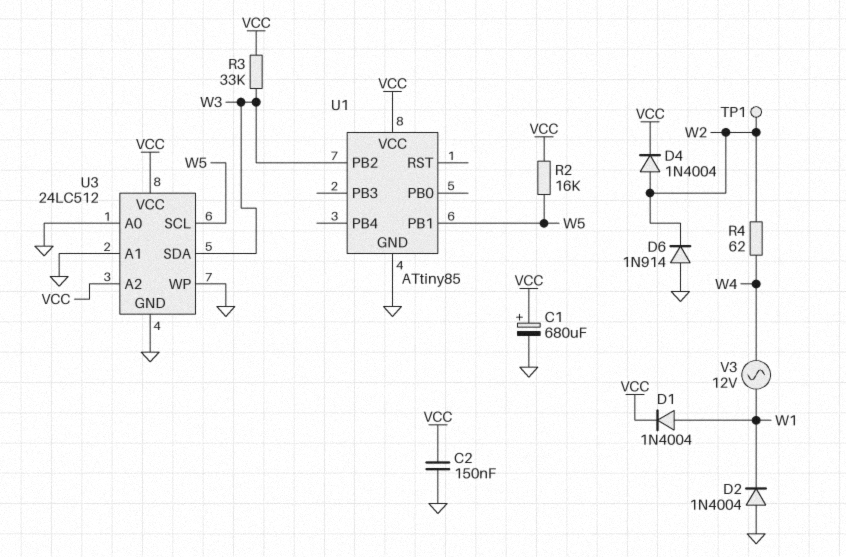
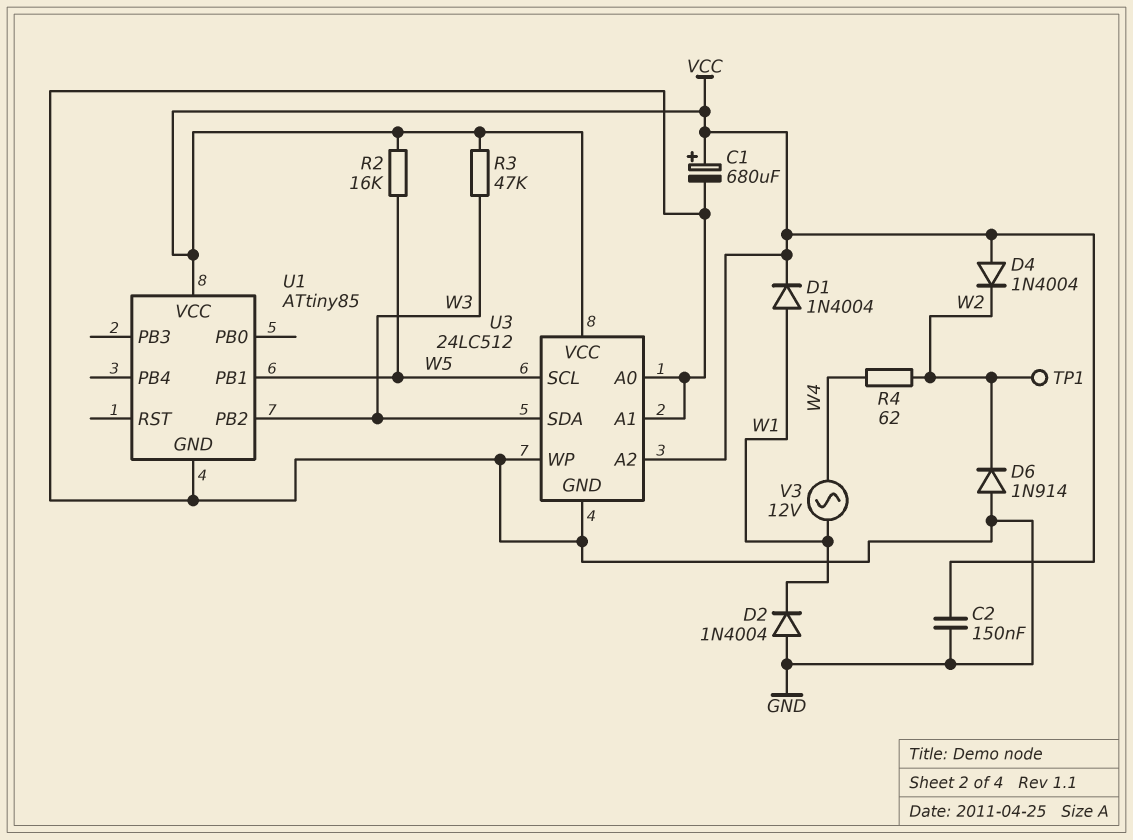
D4: diode 1N4004 (A W2, K VCC) -> diode 1N4004 (A VCC, K W2)
R3: 33k (VCC, W3) -> 47k (VCC, W3)

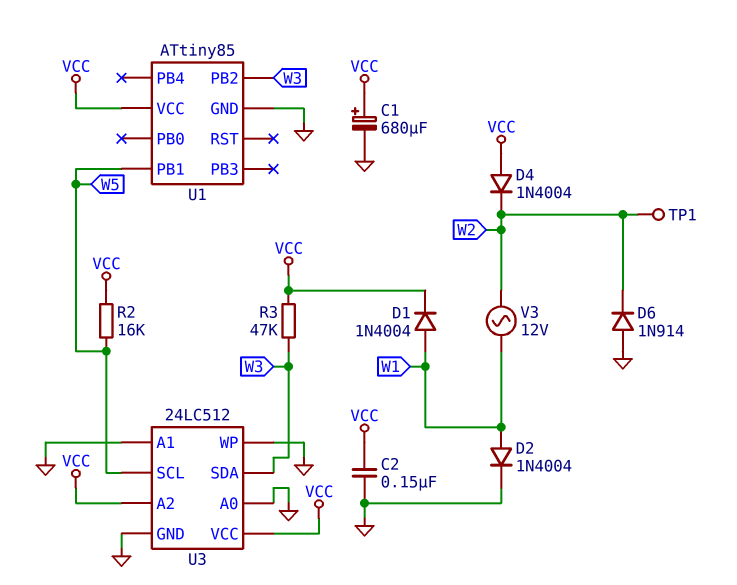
D2: diode 1N4004 (A GND, K W1) -> diode 1N4004 (A W1, K GND)
R4: 62 (W2, W4) -> none
V3: AC 12V (W1, W4) -> AC 12V (W1, W2)

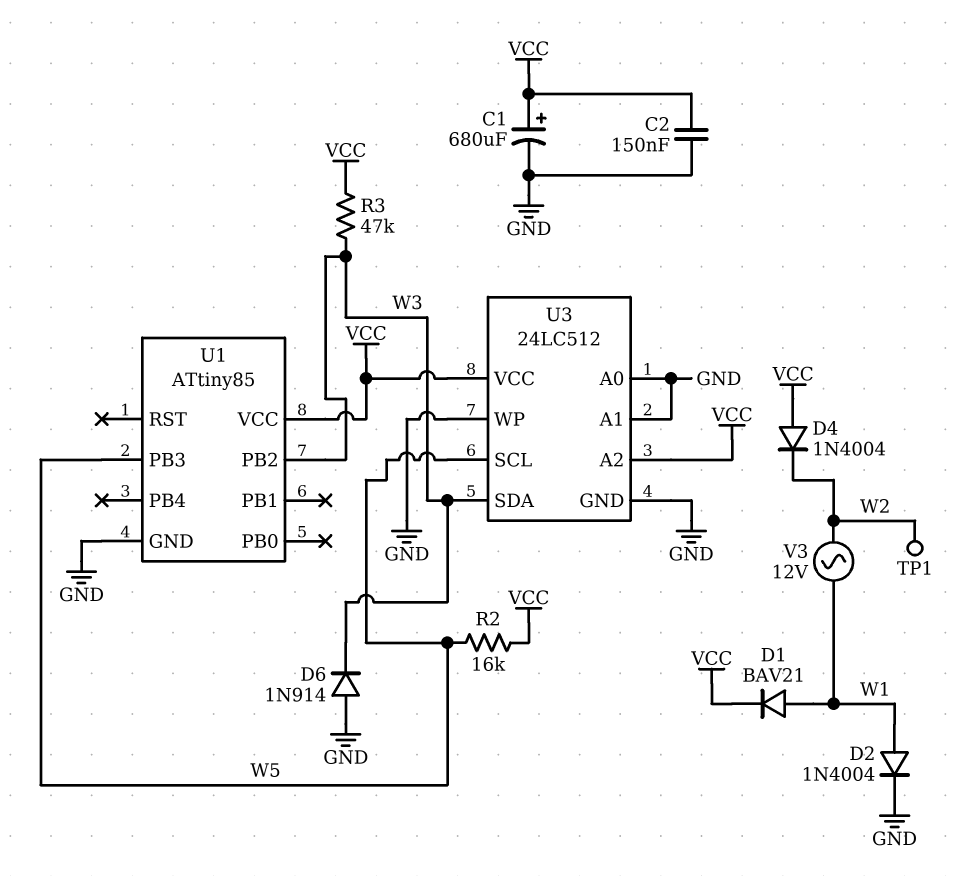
D1: diode 1N4004 (A W1, K VCC) -> diode BAV21 (A W1, K VCC)
D6: diode 1N914 (A GND, K W2) -> diode 1N914 (A GND, K W3)
U1 pin PB1: W5 -> none
U1 pin PB3: none -> W5

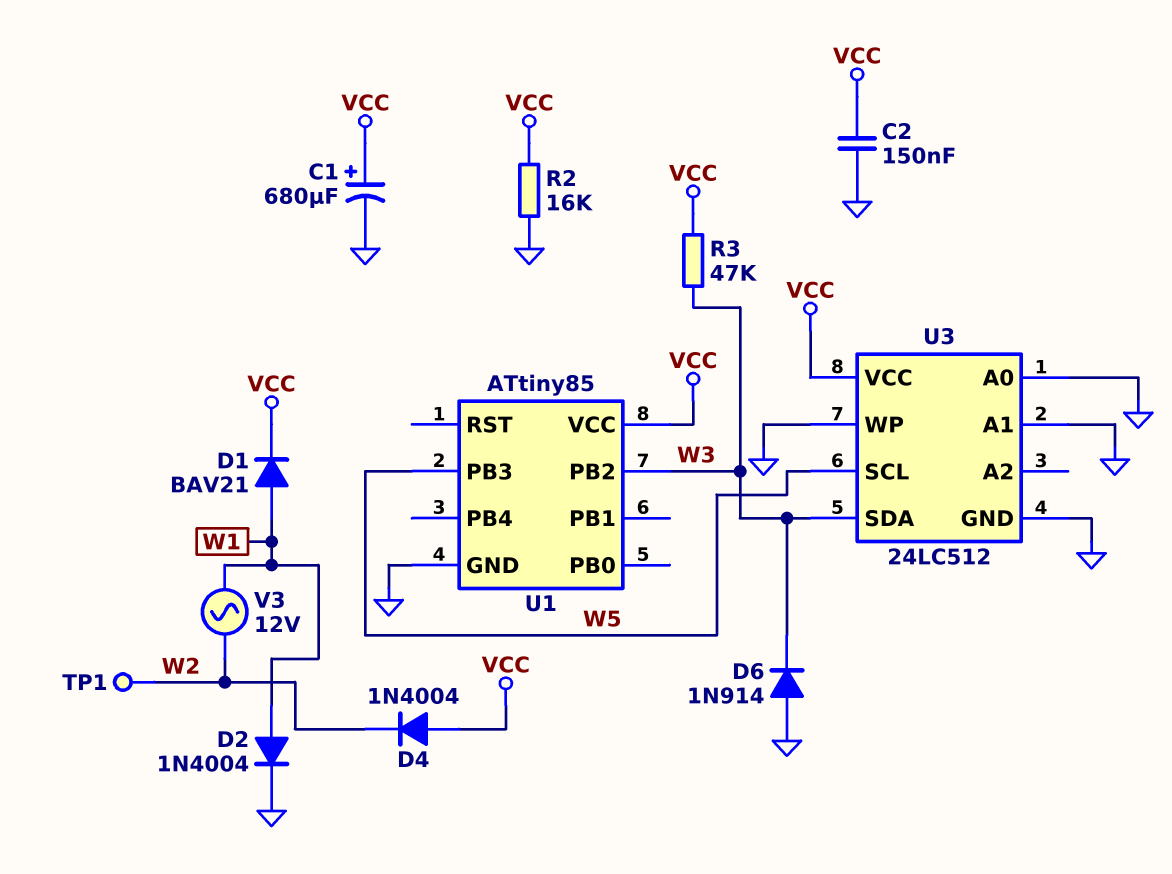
R2: 16k (VCC, W5) -> 16k (GND, VCC)
U3 pin A2: VCC -> none

